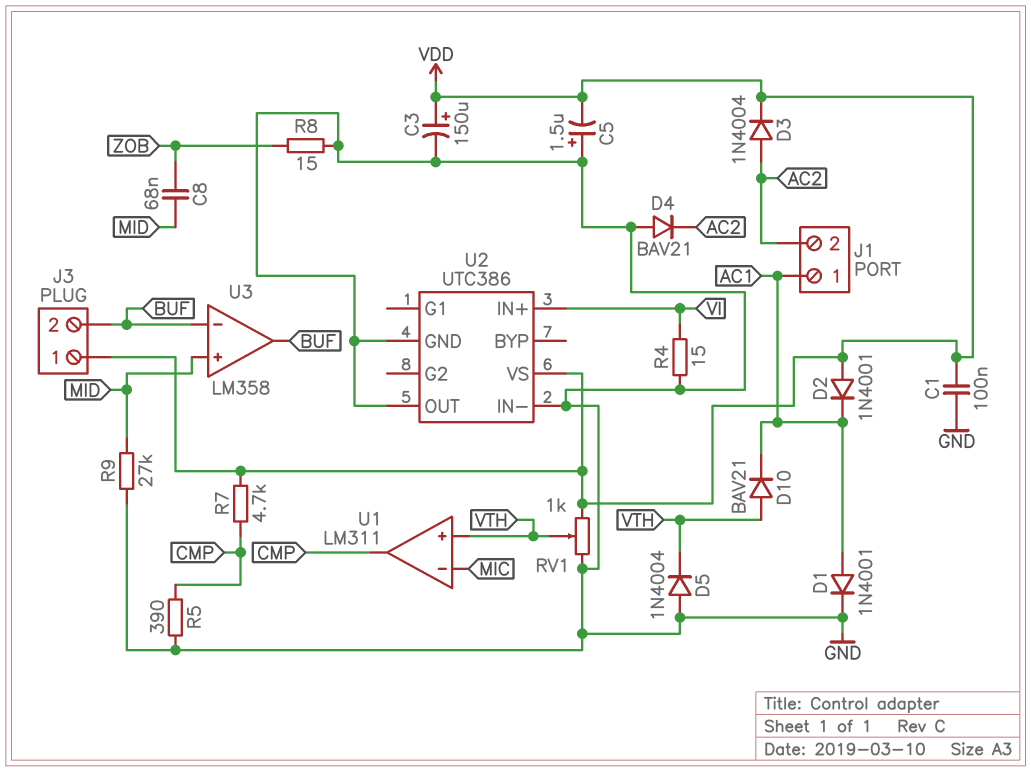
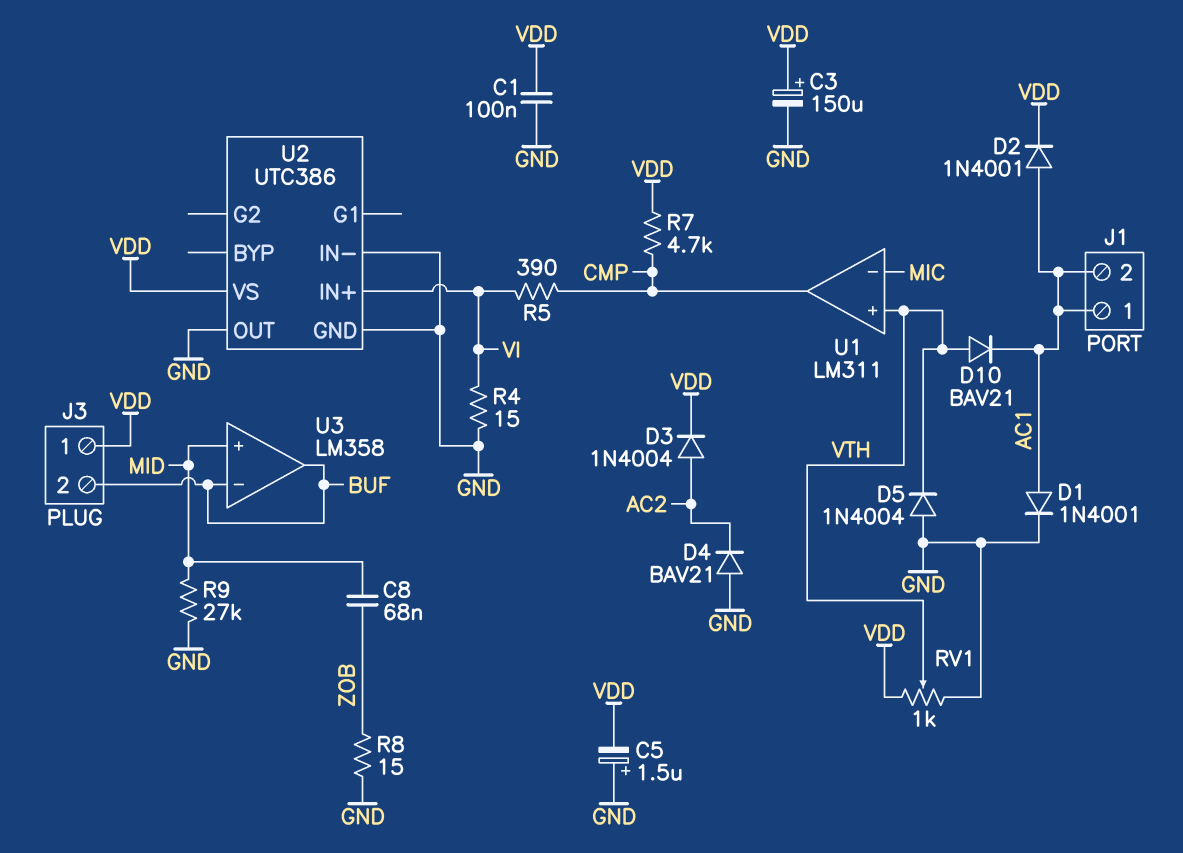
D2: diode 1N4001 (A VDD, K AC1) -> diode 1N4001 (A AC1, K VDD)
J1 pin 2: AC2 -> AC1
R5: 390 (CMP, GND) -> 390 (CMP, VI)

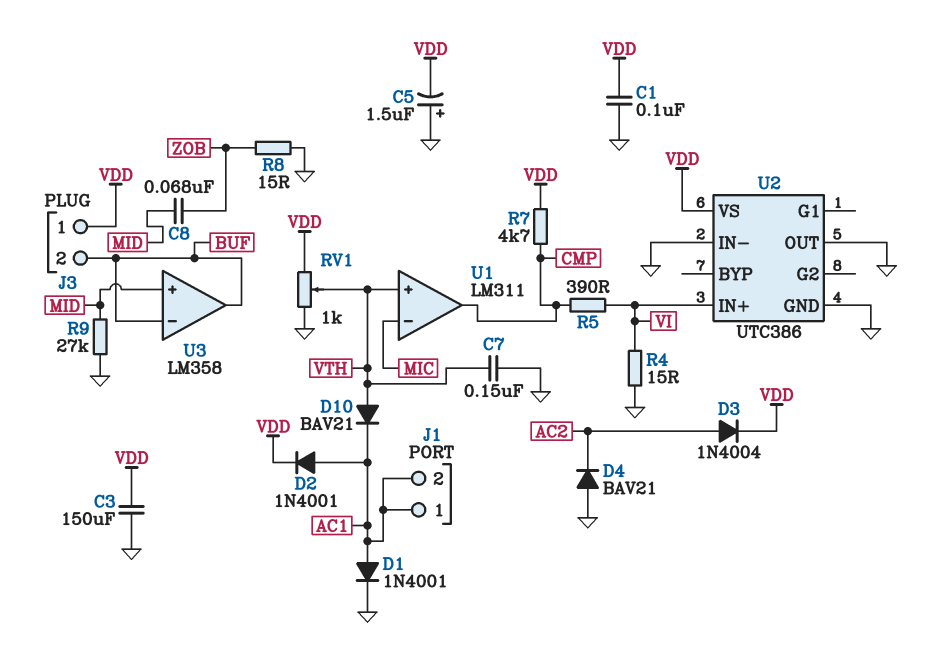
C3: 150uF (plus VDD, minus GND) -> 150uF (GND, VDD)
C7: none -> 150nF (GND, VTH)
D5: diode 1N4004 (A GND, K VTH) -> none

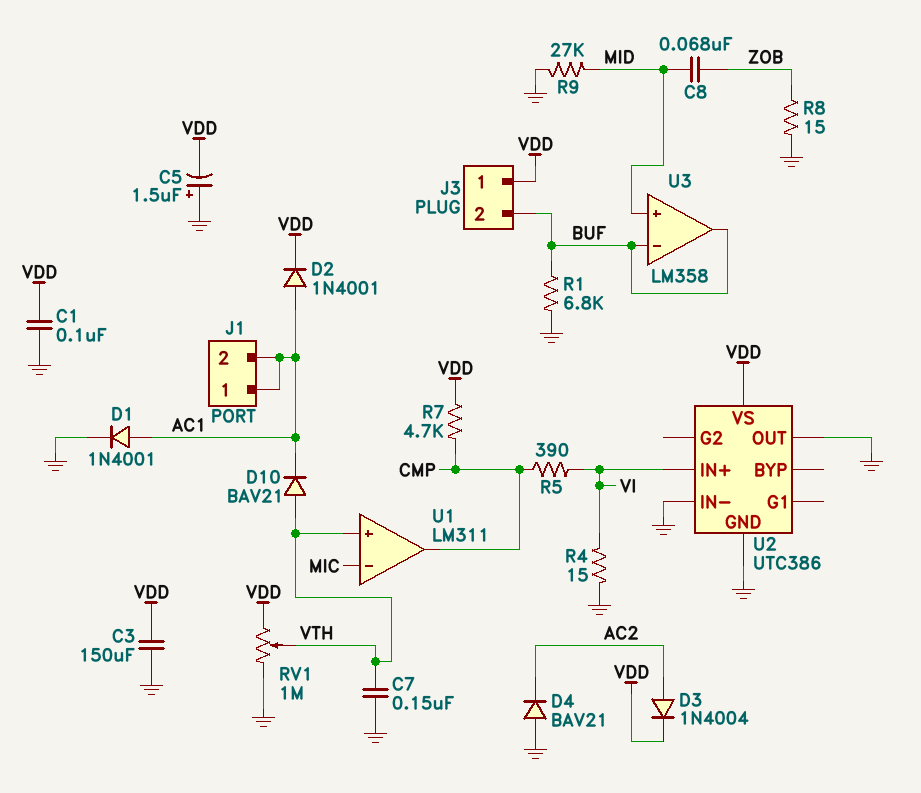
R1: none -> 6.8k (BUF, GND)
RV1: 1k (GND, VDD, wiper VTH) -> 1M (GND, VDD, wiper VTH)

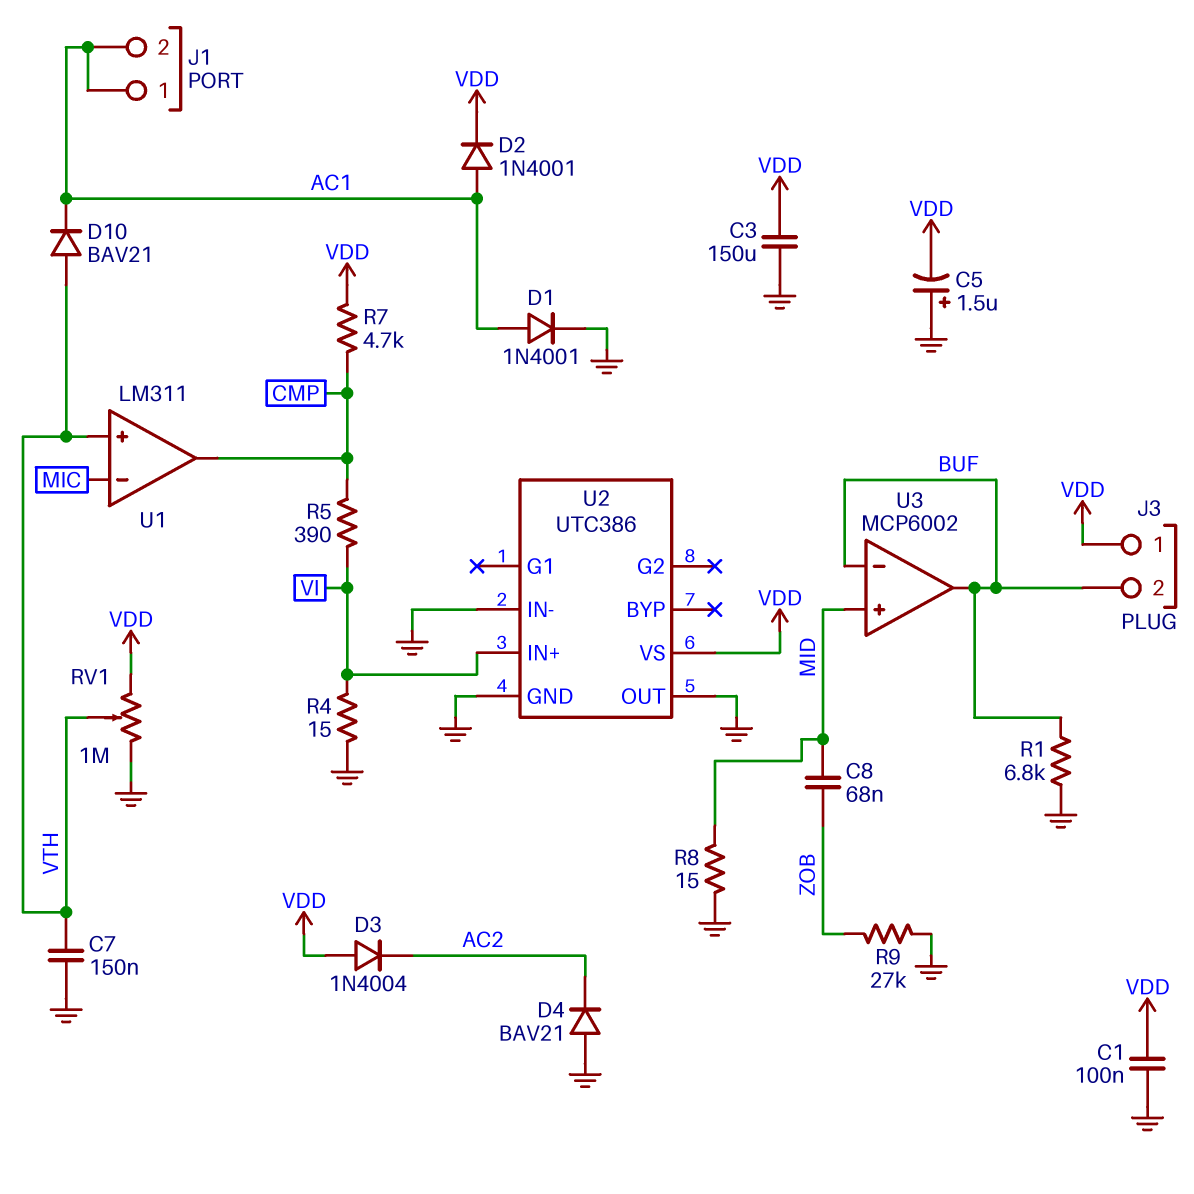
D3: diode 1N4004 (A AC2, K VDD) -> diode 1N4004 (A VDD, K AC2)
R8: 15 (GND, ZOB) -> 15 (GND, MID)
R9: 27k (GND, MID) -> 27k (GND, ZOB)
U3: LM358 -> MCP6002

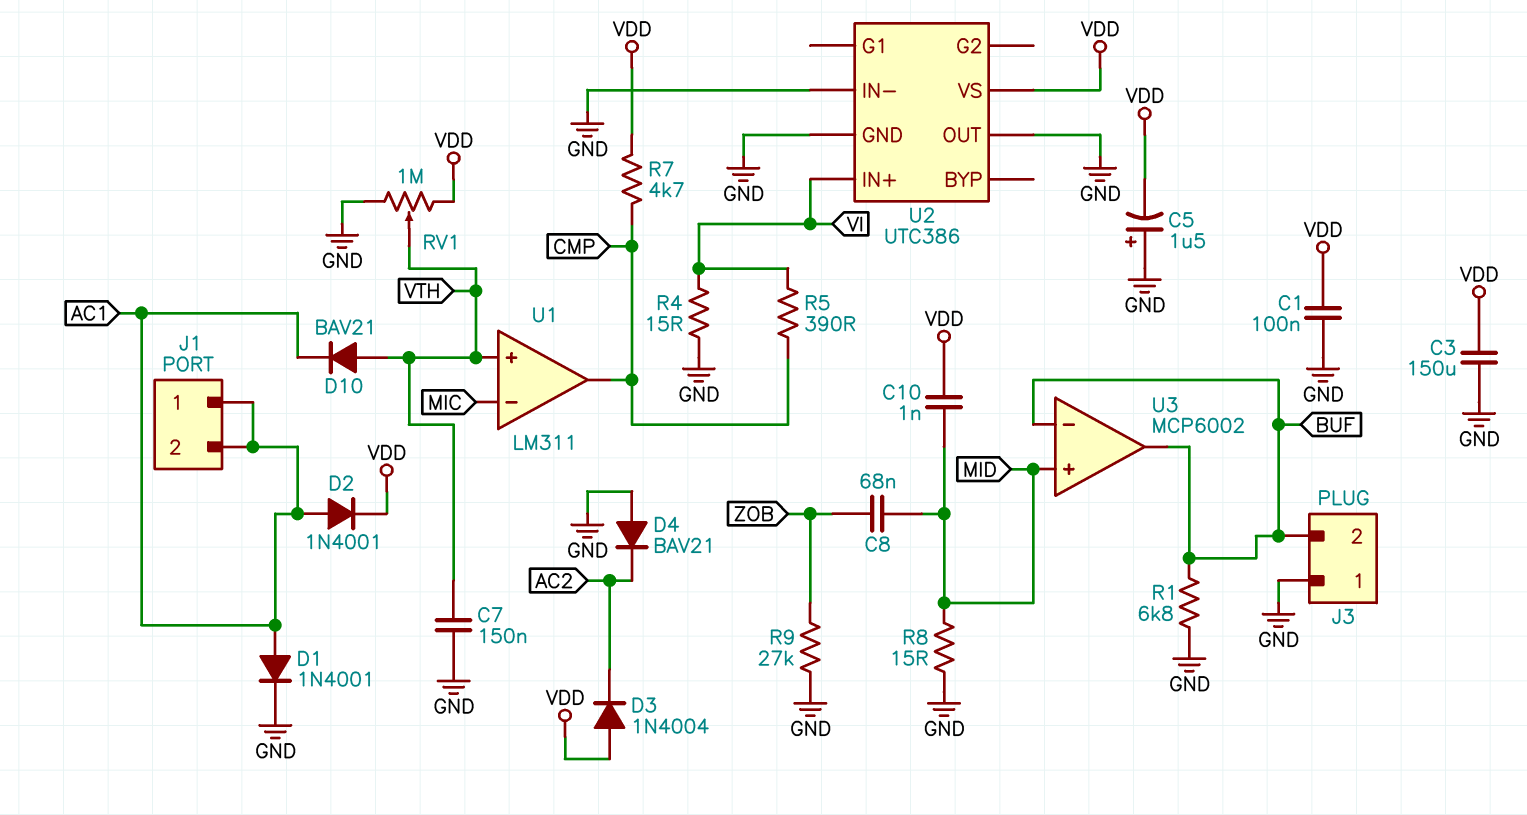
C10: none -> 1nF (MID, VDD)
J3 pin 1: VDD -> GND

